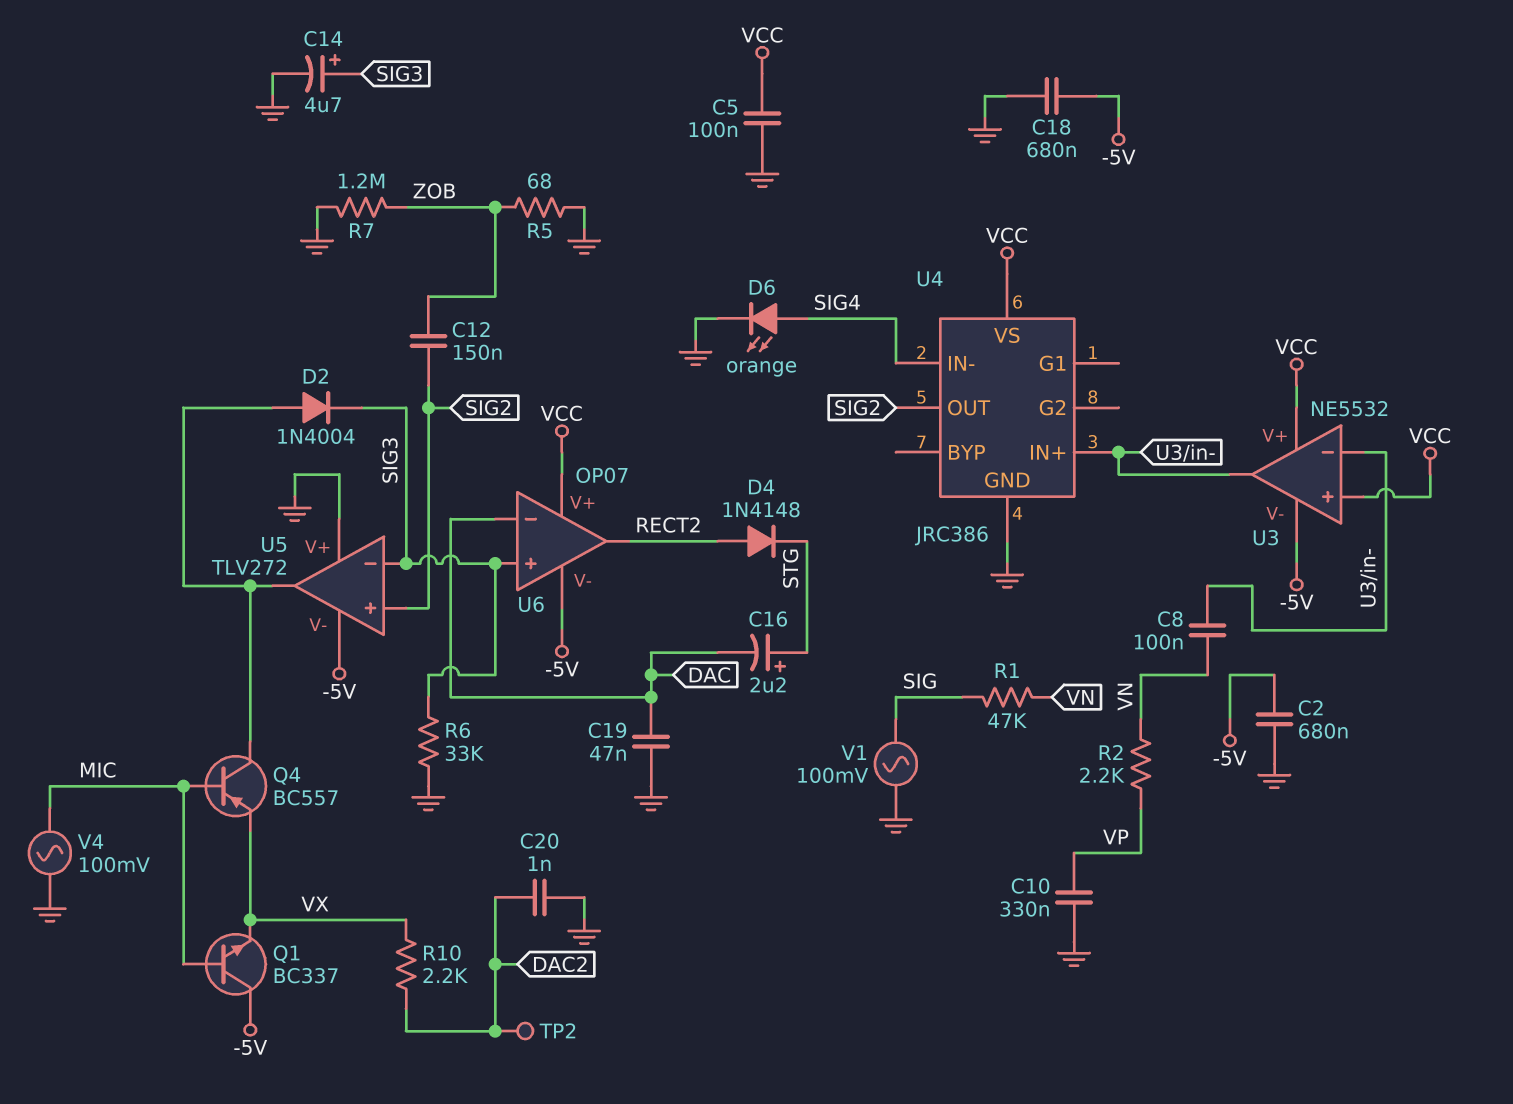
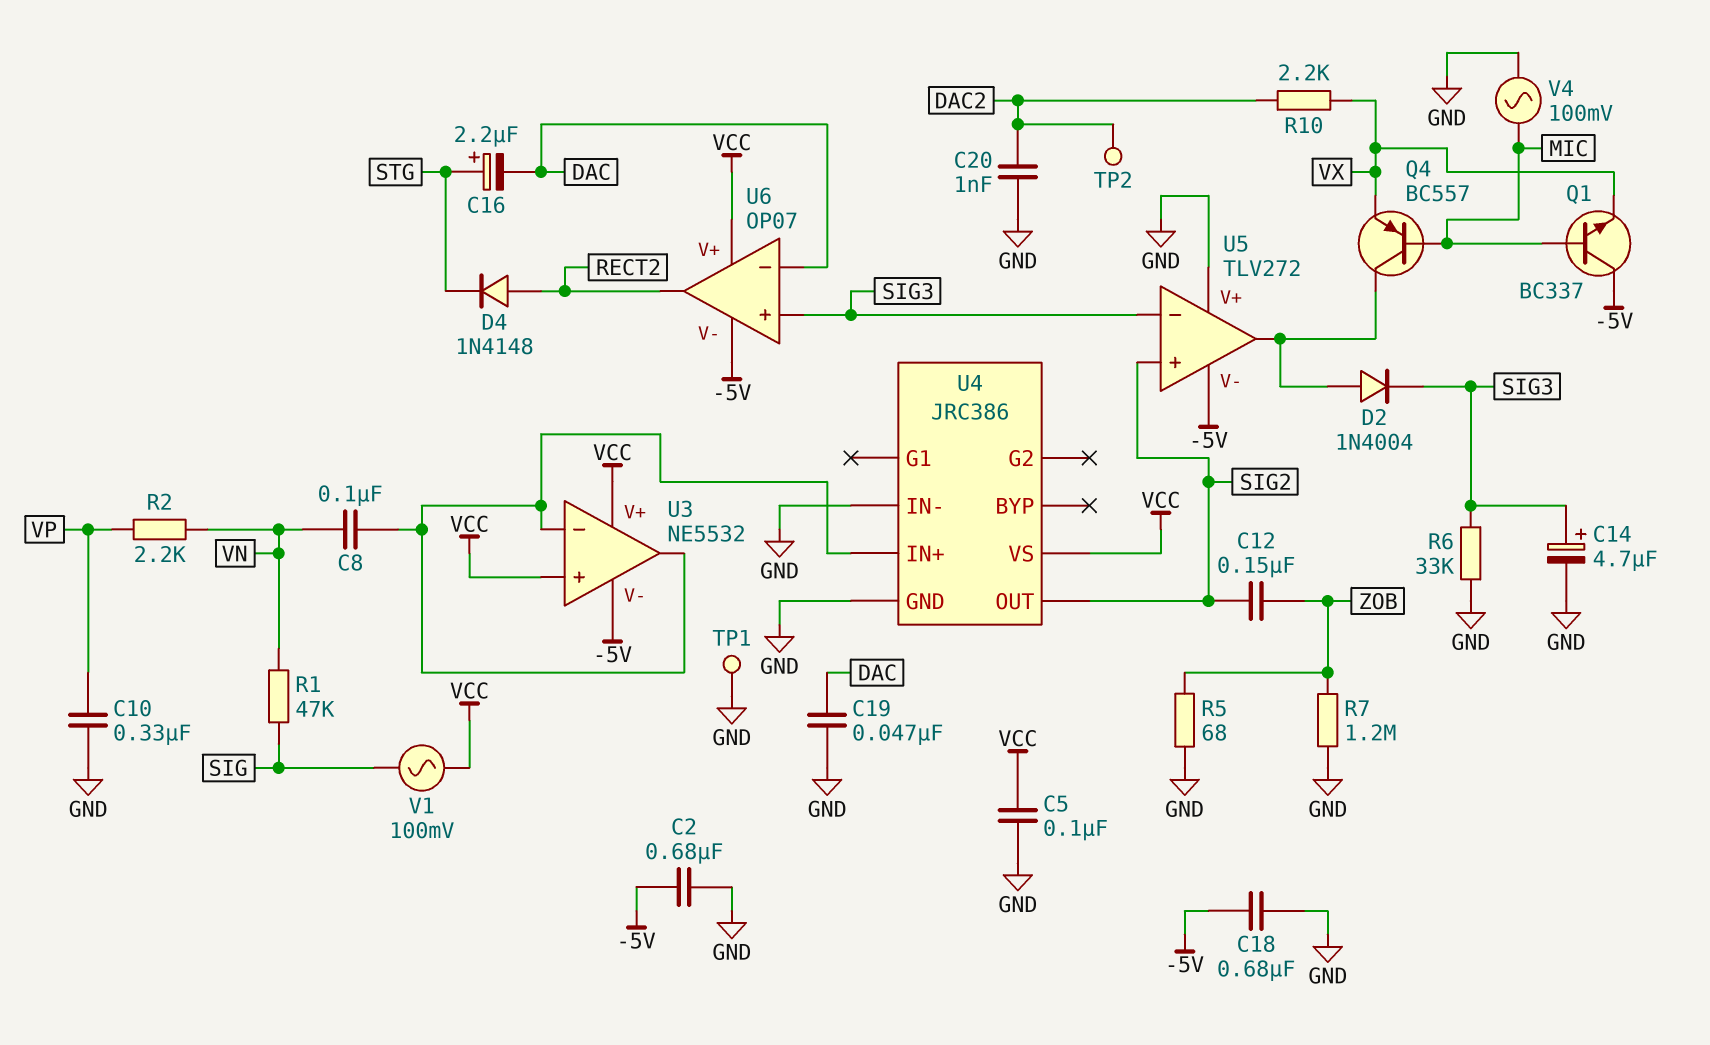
D6: LED orange (A SIG4, K GND) -> none
TP1: none -> test point (GND)
U4 pin IN-: SIG4 -> GND
V1: AC 100mV (GND, SIG) -> AC 100mV (SIG, VCC)

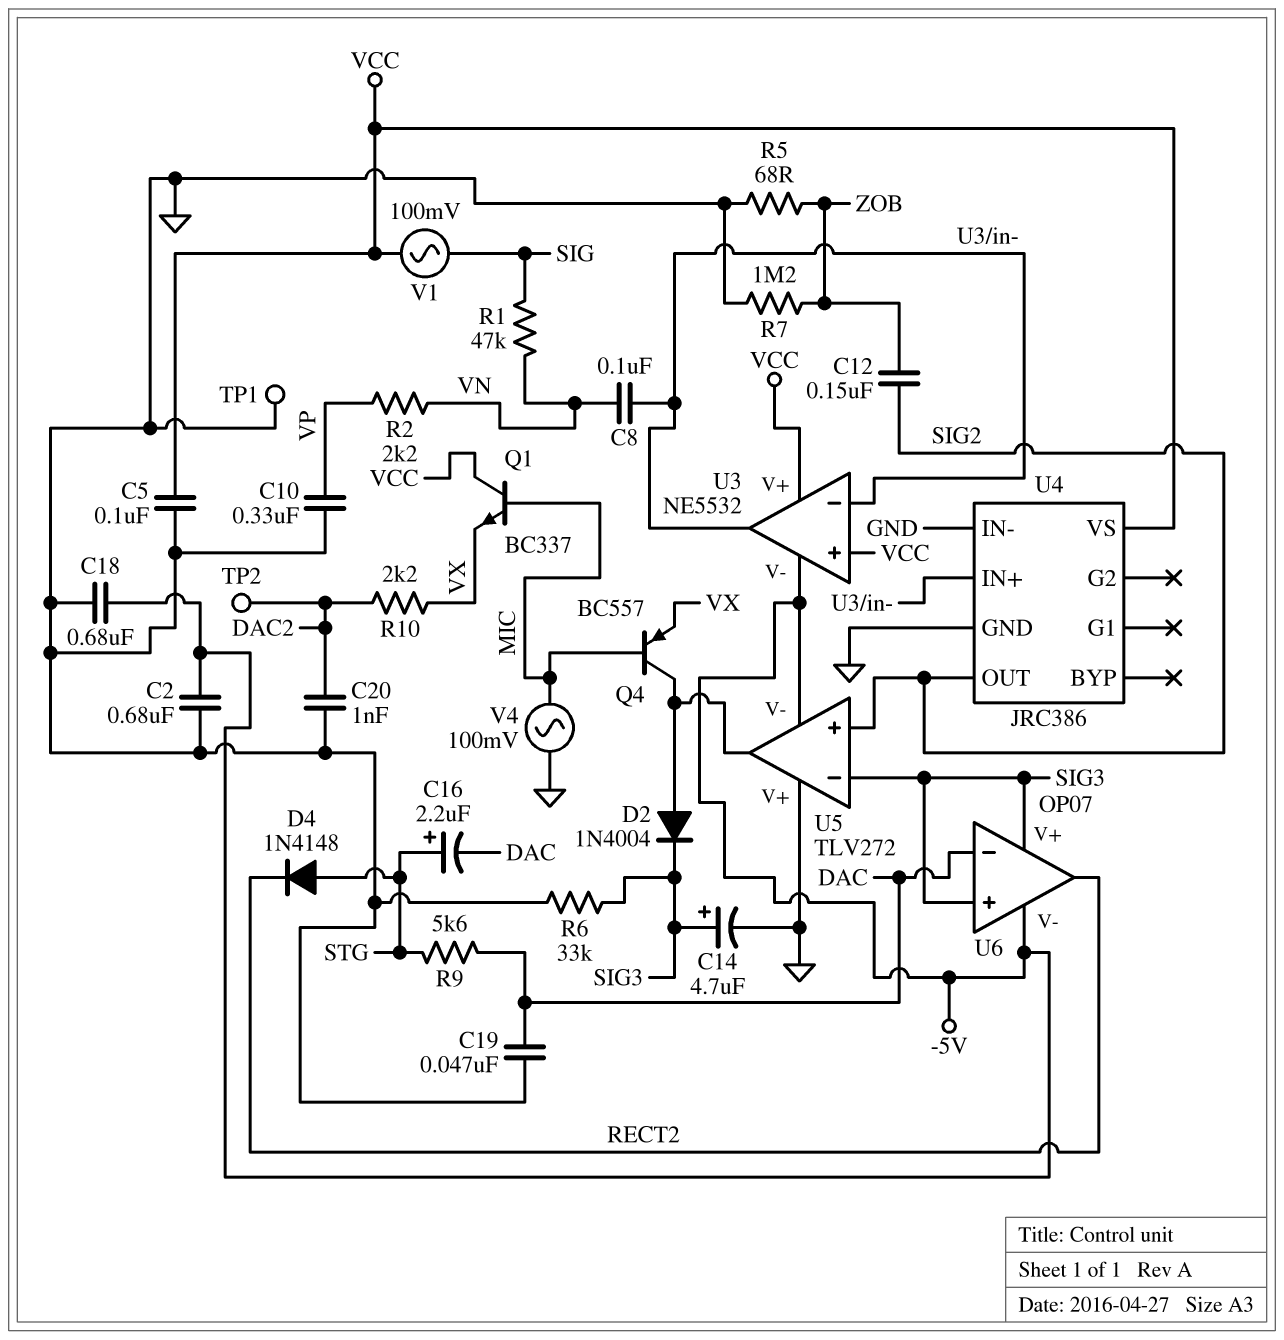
D4: diode 1N4148 (A RECT2, K STG) -> diode 1N4148 (A STG, K RECT2)
Q1: NPN BC337 (B MIC, C -5V, E VX) -> NPN BC337 (B MIC, C VCC, E VX)
R9: none -> 5.6k (DAC, STG)
U6 pin V+: VCC -> SIG3

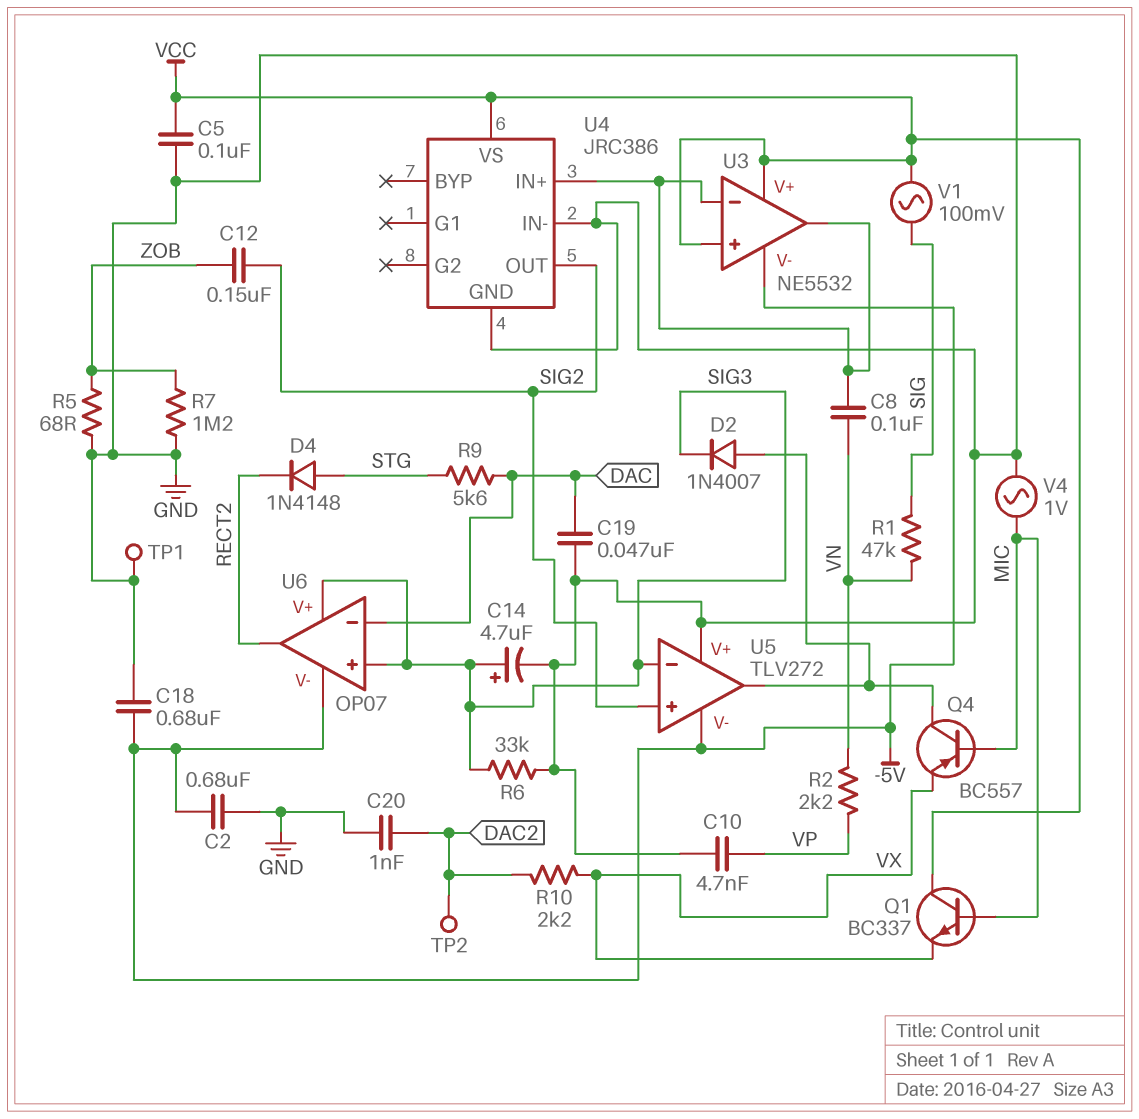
C10: 330nF (GND, VP) -> 4.7nF (GND, VP)
C16: 2.2uF (plus STG, minus DAC) -> none
D2: diode 1N4004 (A U5/out, K SIG3) -> diode 1N4007 (A U5/out, K SIG3)
V4: AC 100mV (GND, MIC) -> AC 1V (GND, MIC)

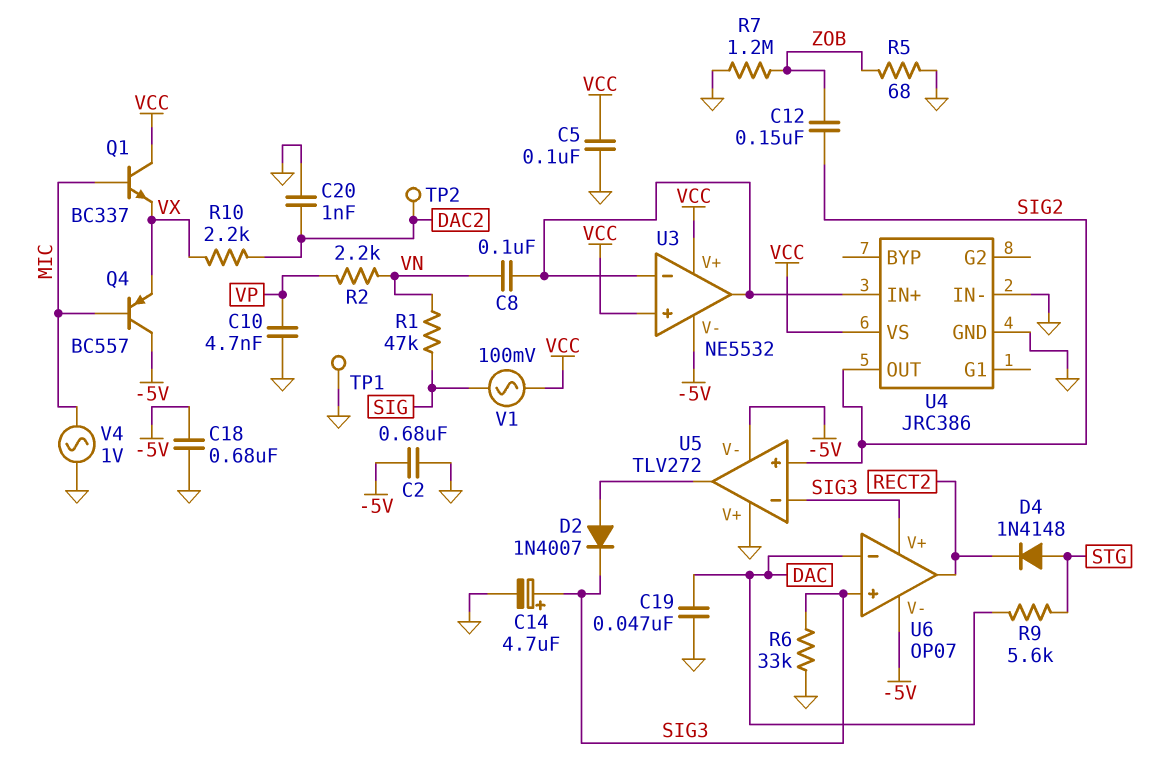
Q4: PNP BC557 (B MIC, C U5/out, E VX) -> PNP BC557 (B MIC, C -5V, E VX)

